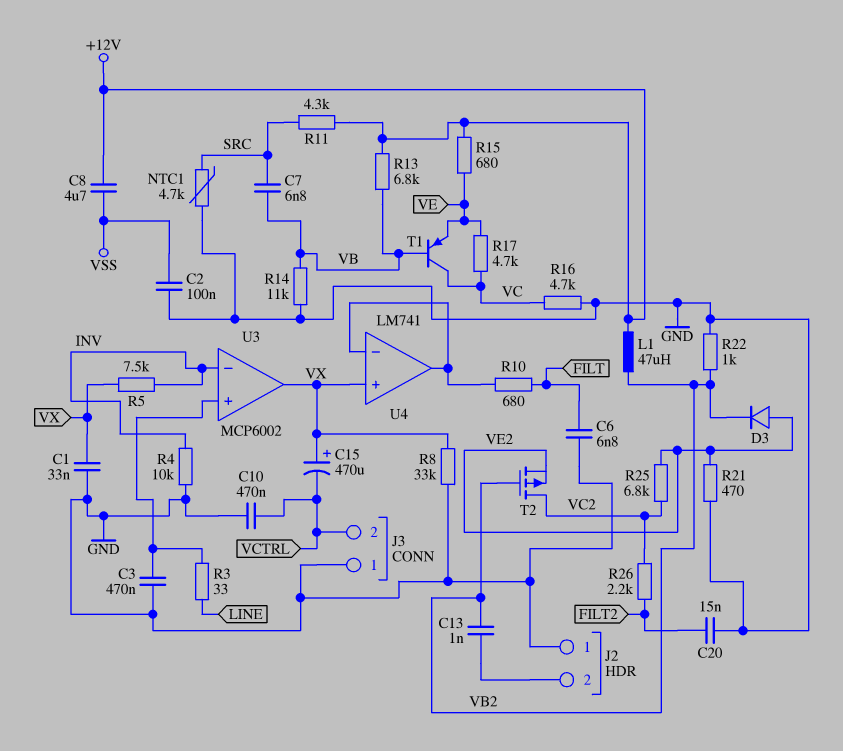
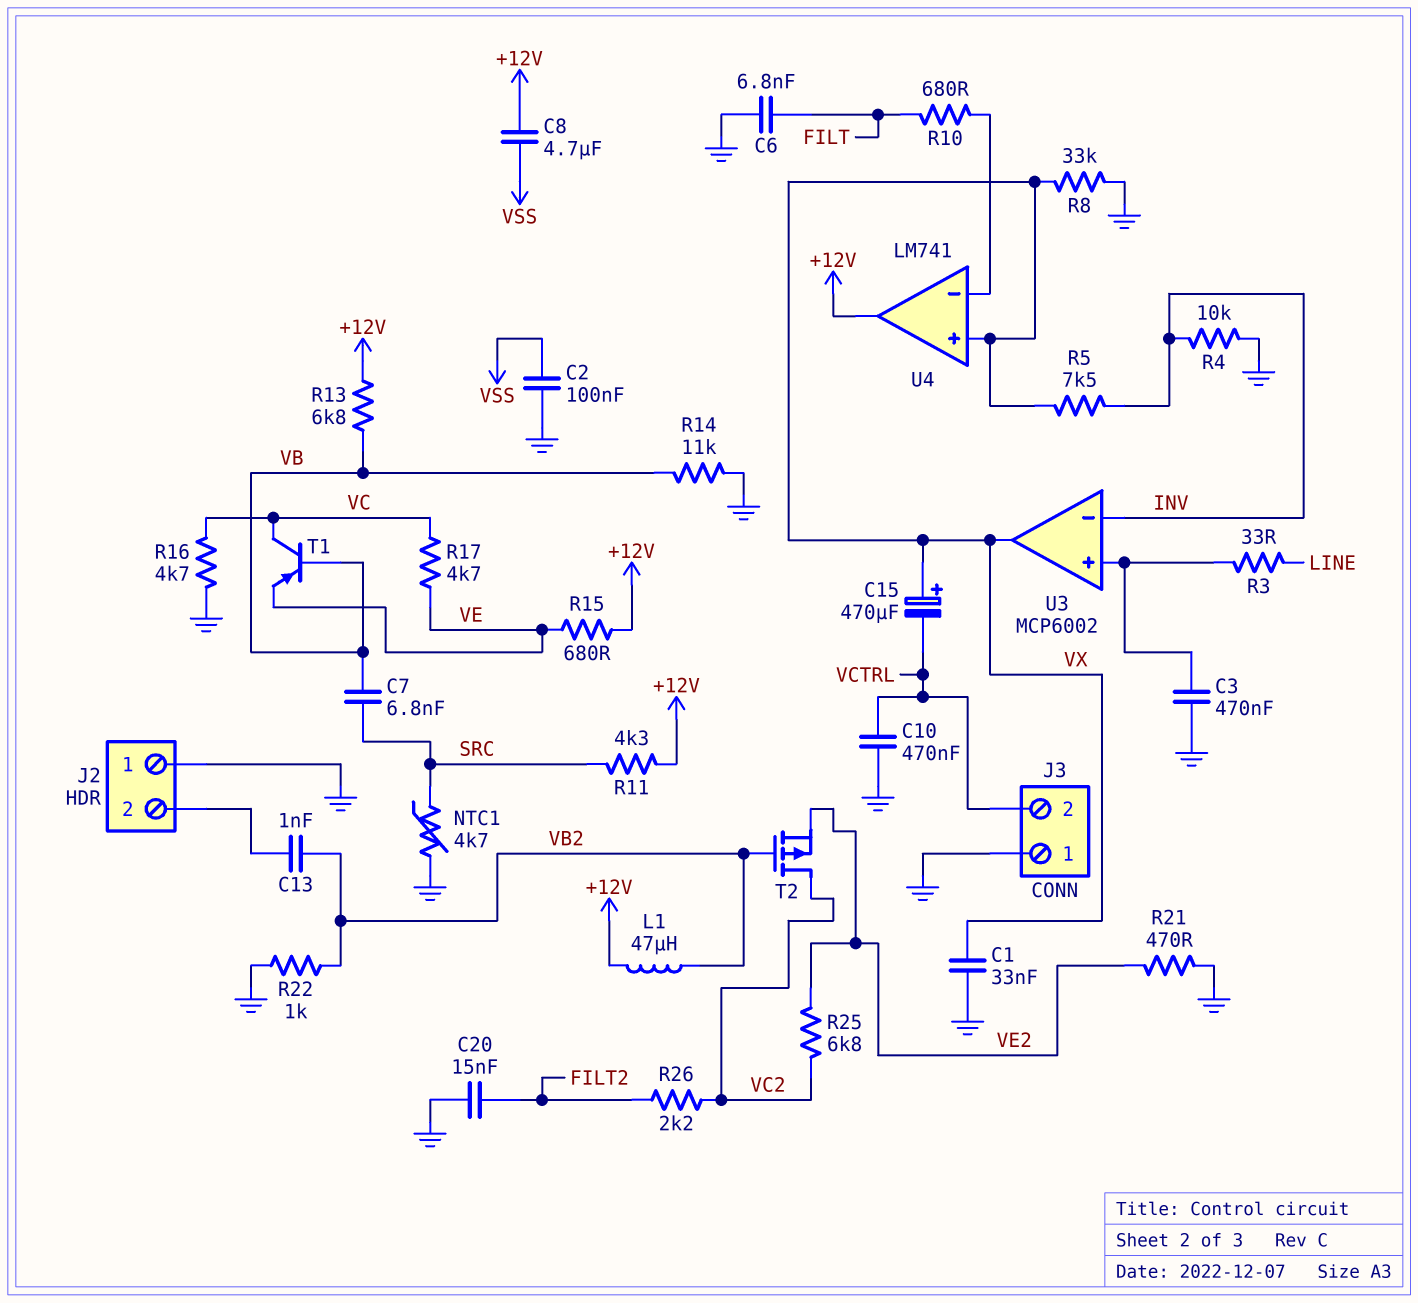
D3: diode (A VE2, K VB2) -> none
U4 pin out: U4/in- -> +12V

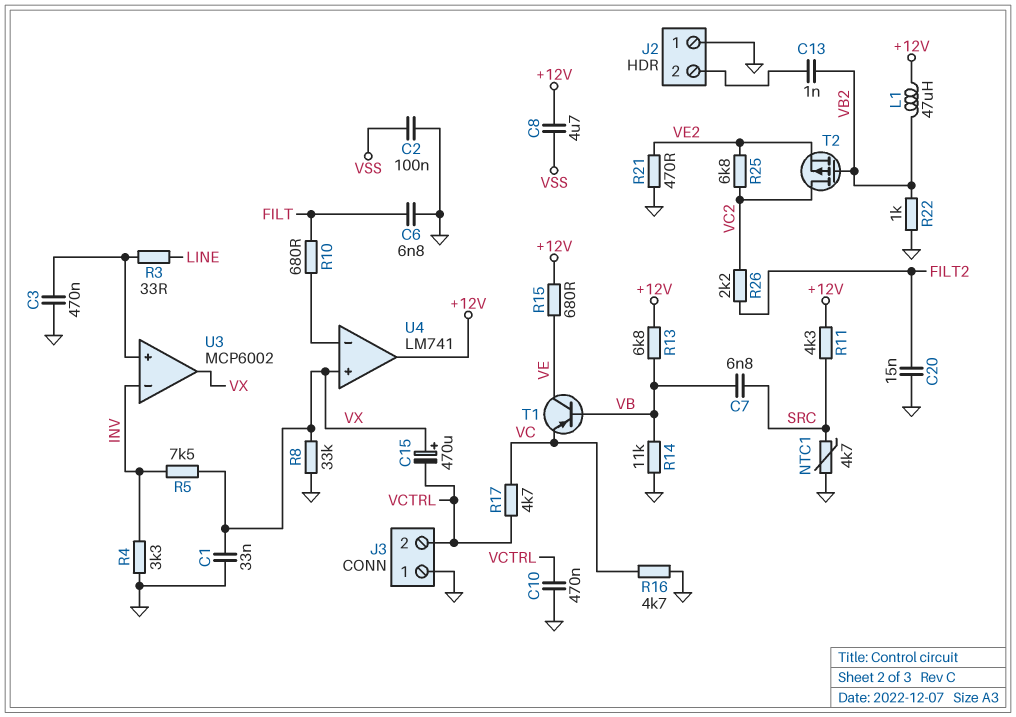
R4: 10k (GND, INV) -> 3.3k (GND, INV)
R17: 4.7k (VC, VE) -> 4.7k (VC, VCTRL)
T1: PNP (B VB, C VC, E VE) -> PNP (B VB, C VE, E VC)

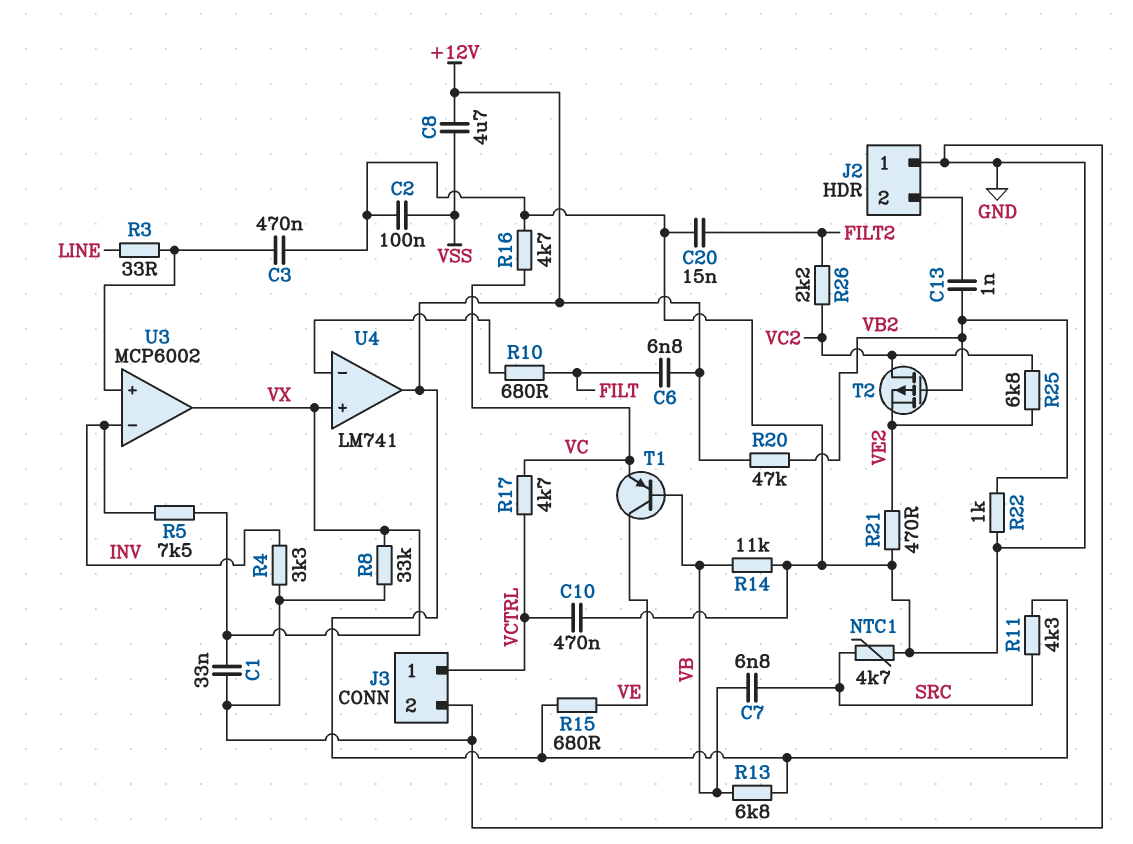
C6: 6.8nF (FILT, GND) -> 6.8nF (+12V, FILT)
C15: 470uF (plus VX, minus VCTRL) -> none
J3 pin 1: GND -> VCTRL
J3 pin 2: VCTRL -> GND
L1: 47uH (+12V, VB2) -> none
R20: none -> 47k (+12V, VB2)

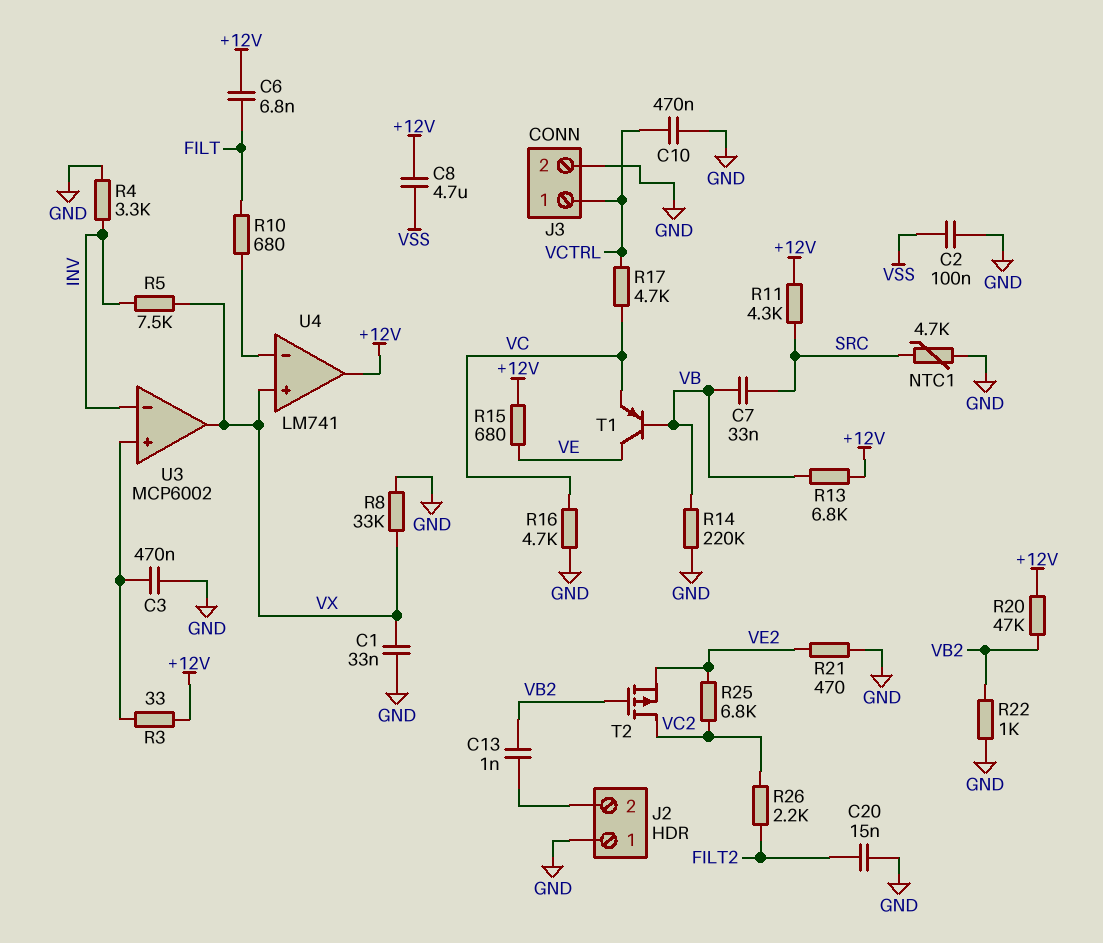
C7: 6.8nF (SRC, VB) -> 33nF (SRC, VB)
R3: 33 (LINE, U3/in+) -> 33 (+12V, U3/in+)
R14: 11k (GND, VB) -> 220k (GND, VB)

